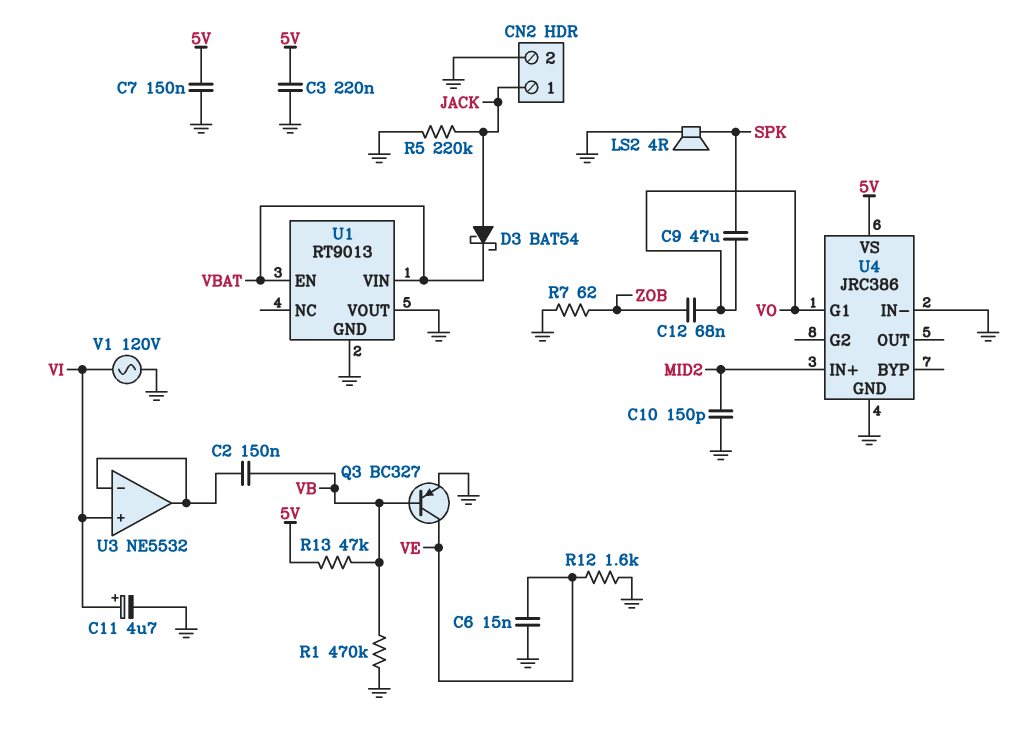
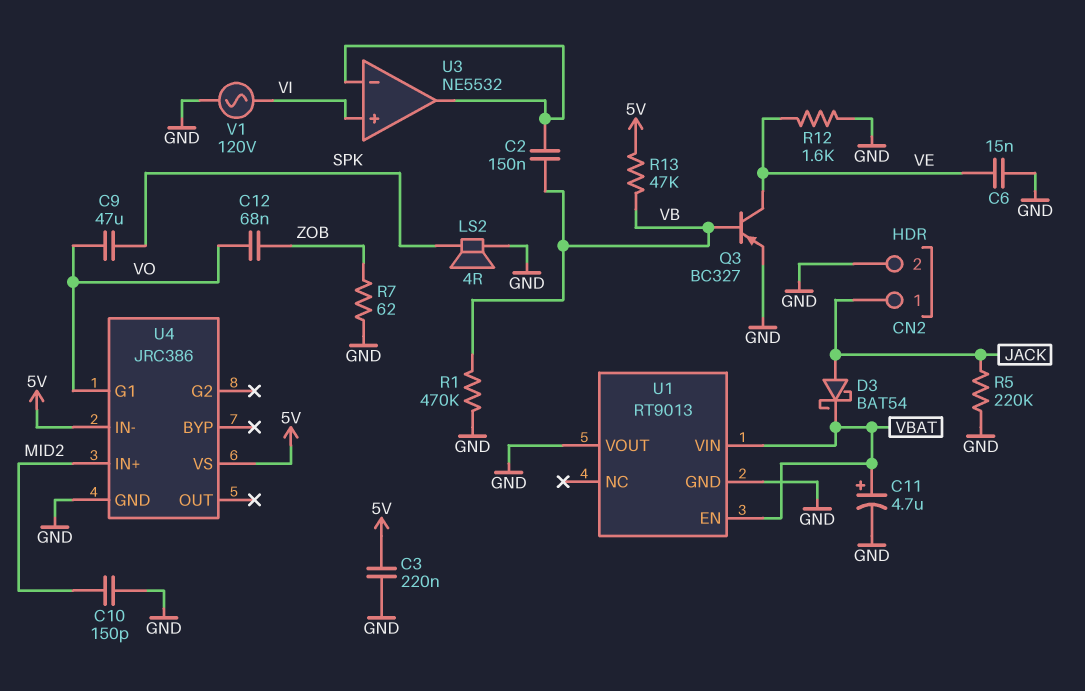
C7: 150nF (5V, GND) -> none
C11: 4.7uF (plus VI, minus GND) -> 4.7uF (plus VBAT, minus GND)
U4 pin IN-: GND -> 5V

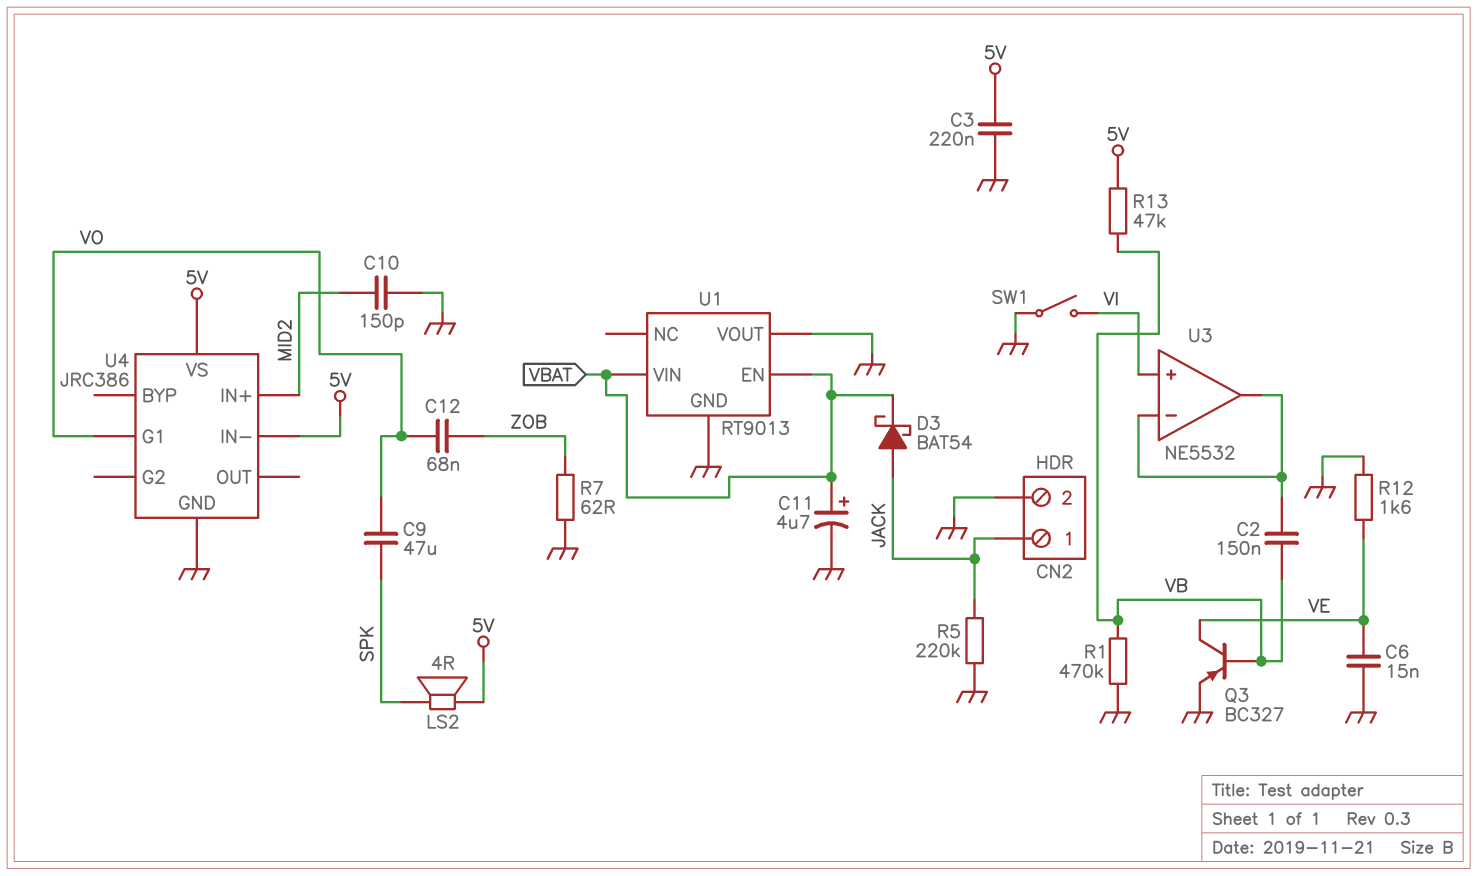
LS2: speaker 4R (GND, SPK) -> speaker 4R (5V, SPK)
SW1: none -> switch (GND, VI)
V1: AC 120V (GND, VI) -> none

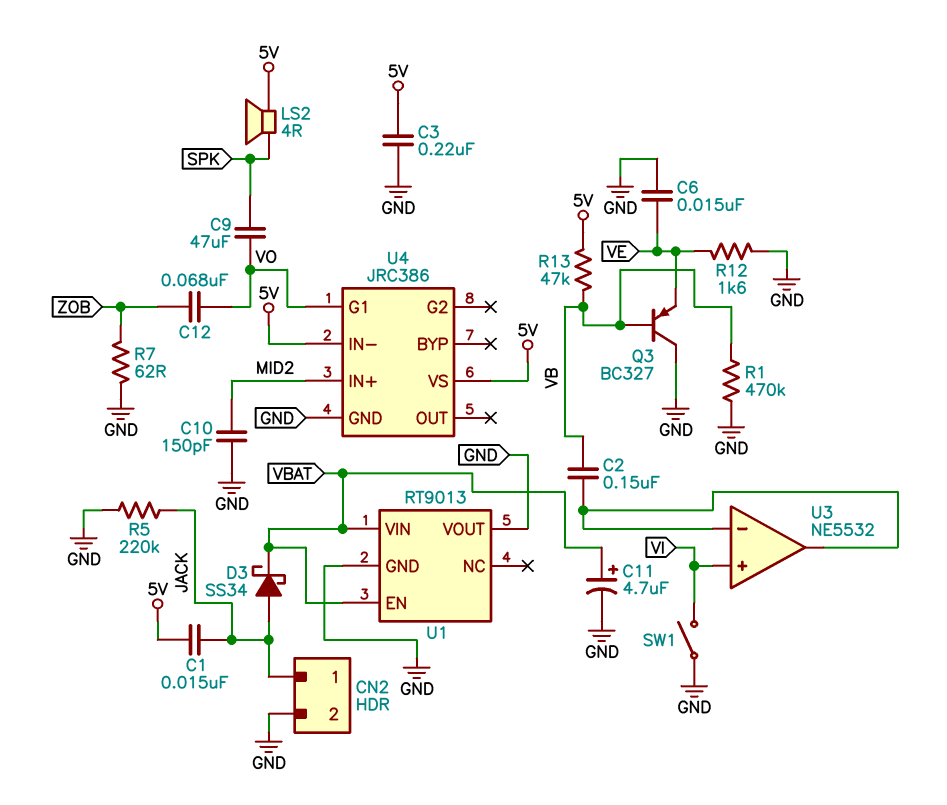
C1: none -> 15nF (5V, JACK)
D3: schottky BAT54 (A JACK, K VBAT) -> schottky SS34 (A JACK, K VBAT)
Q3: PNP BC327 (B VB, C VE, E GND) -> PNP BC327 (B VB, C GND, E VE)

